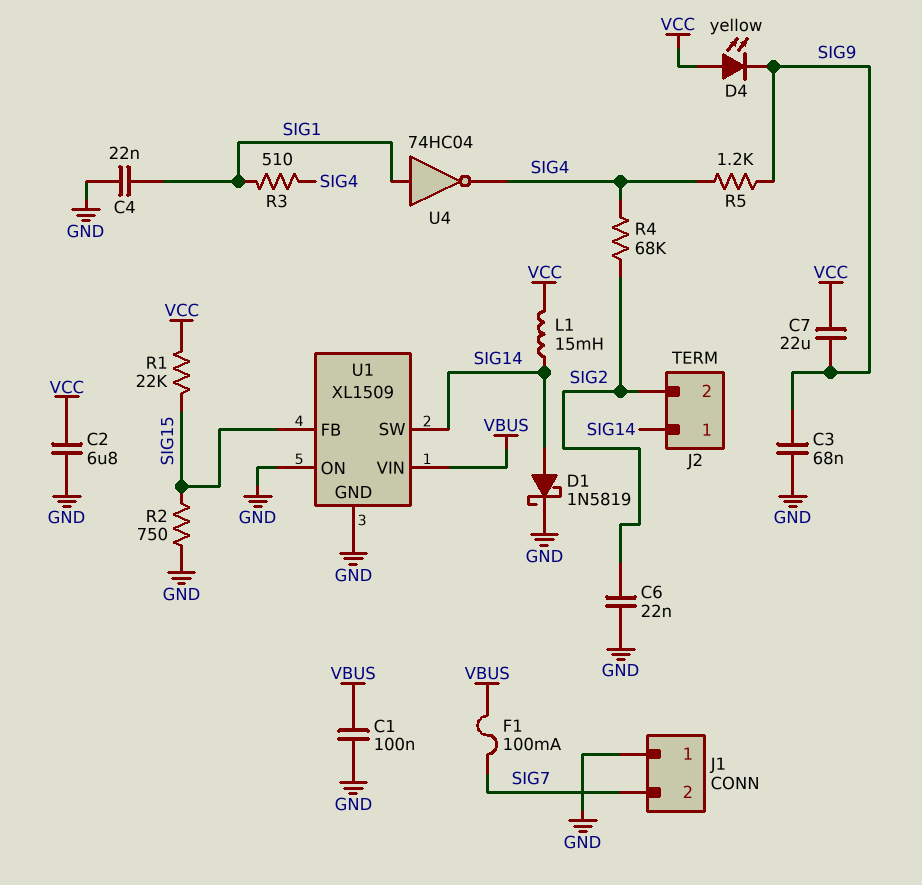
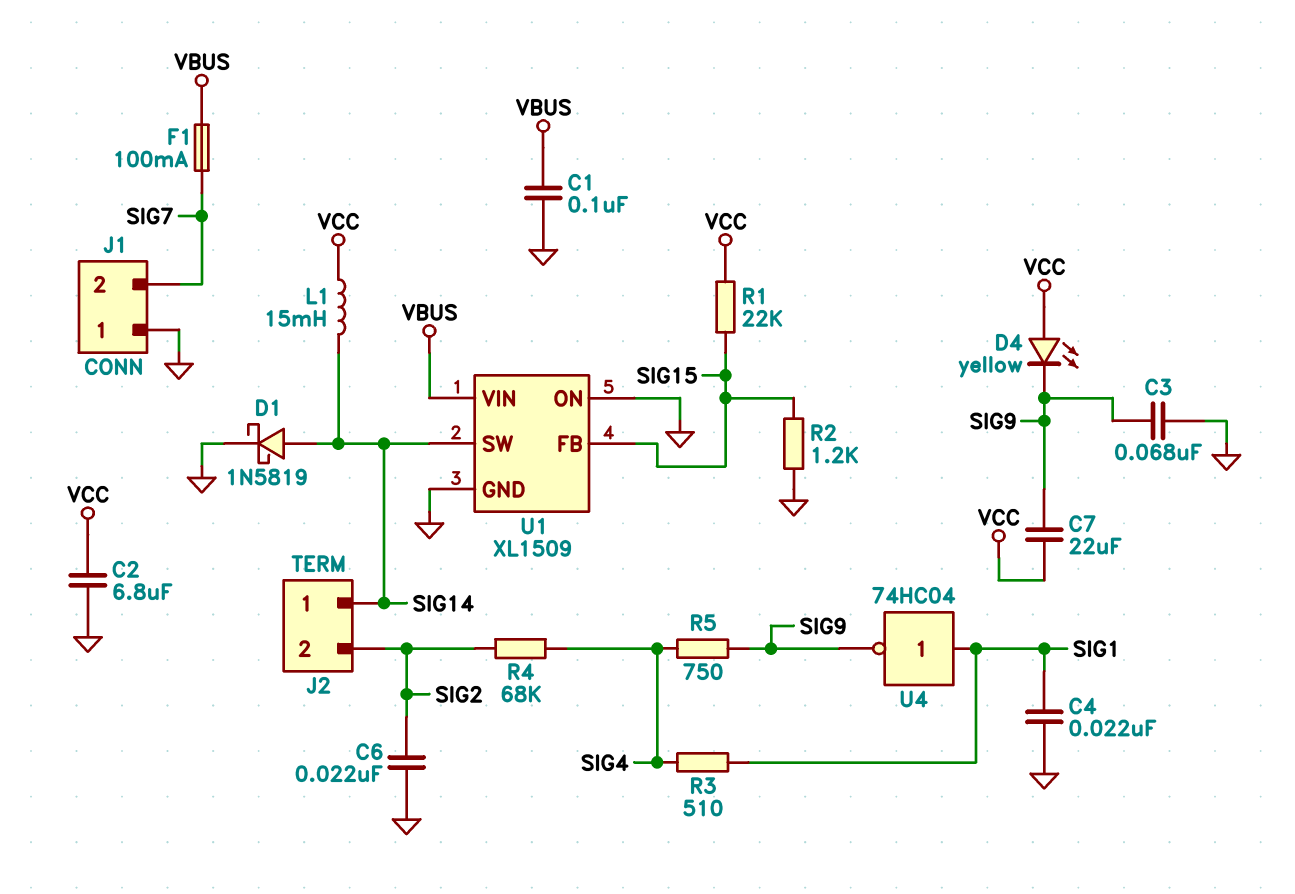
R2: 750 (GND, SIG15) -> 1.2k (GND, SIG15)
R5: 1.2k (SIG4, SIG9) -> 750 (SIG4, SIG9)
U4: NOT 74HC04 (in SIG1, out SIG4) -> NOT 74HC04 (in SIG1, out SIG9)

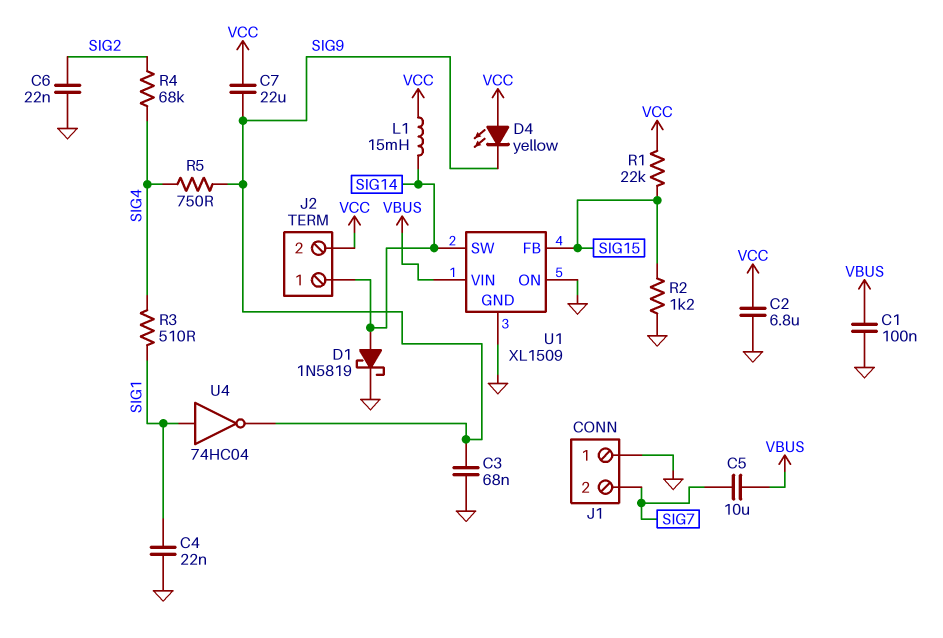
C5: none -> 10uF (SIG7, VBUS)
F1: 100mA (SIG7, VBUS) -> none
J2 pin 2: SIG2 -> VCC

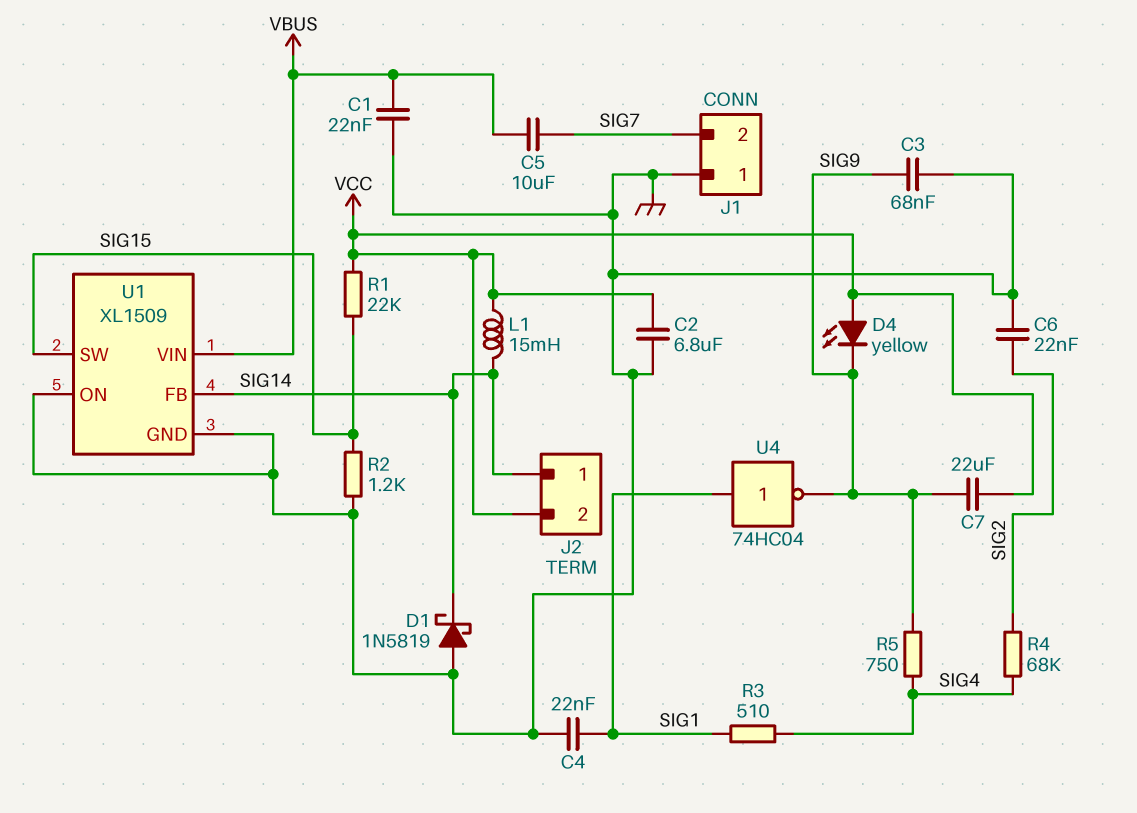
C1: 100nF (GND, VBUS) -> 22nF (GND, VBUS)
D1: schottky 1N5819 (A SIG14, K GND) -> schottky 1N5819 (A GND, K SIG14)
U1 pin FB: SIG15 -> SIG14
U1 pin SW: SIG14 -> SIG15

